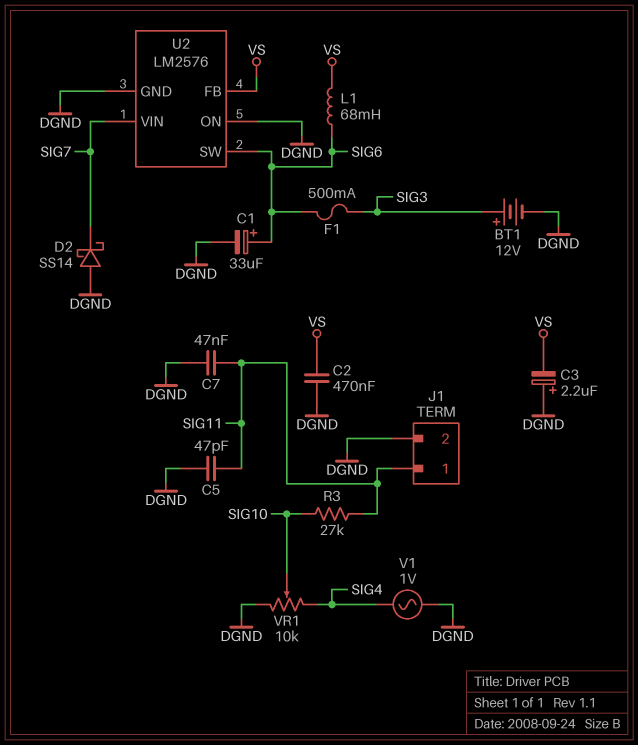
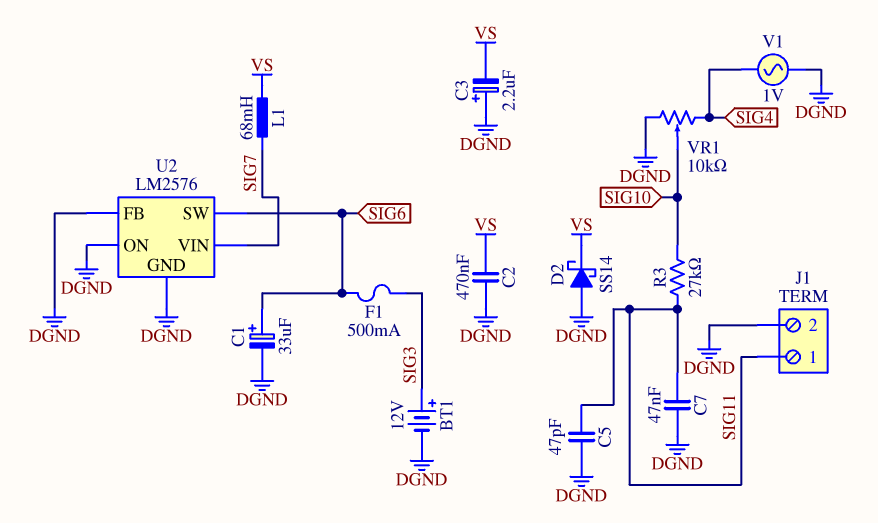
D2: schottky SS14 (A DGND, K SIG7) -> schottky SS14 (A DGND, K VS)
L1: 68mH (SIG6, VS) -> 68mH (SIG7, VS)
U2 pin FB: VS -> DGND

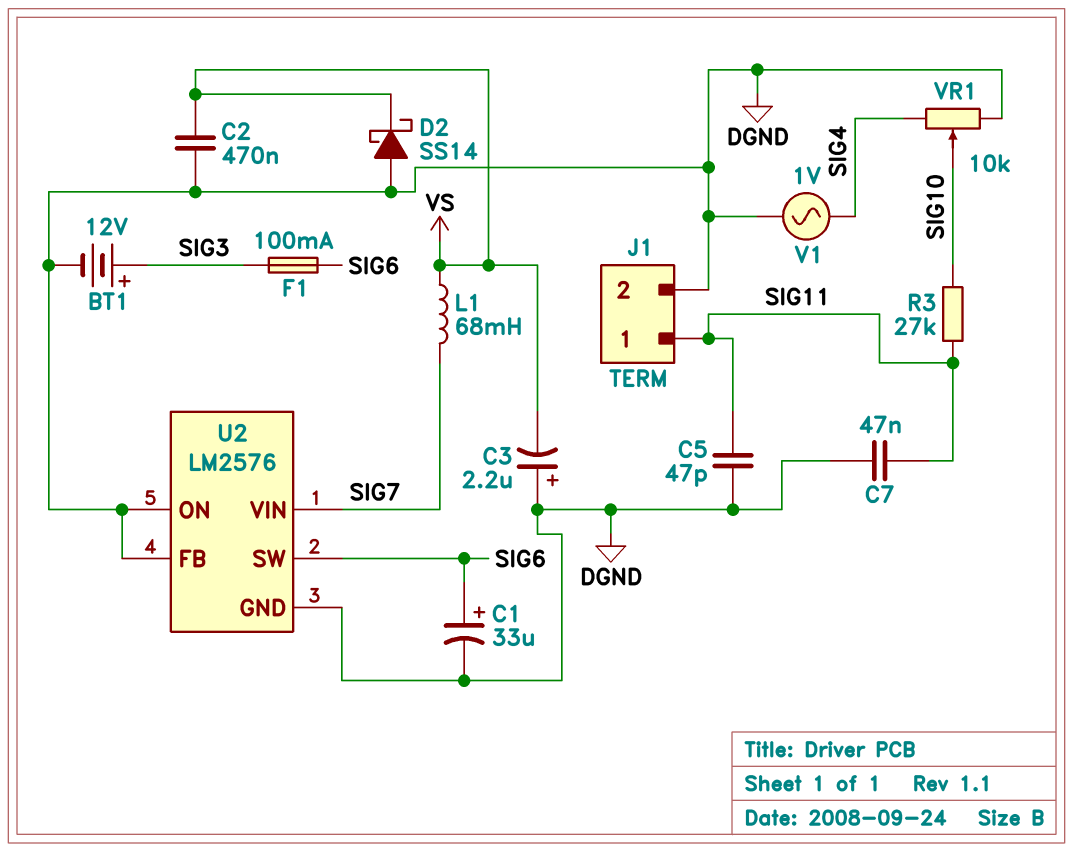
F1: 500mA (SIG3, SIG6) -> 100mA (SIG3, SIG6)

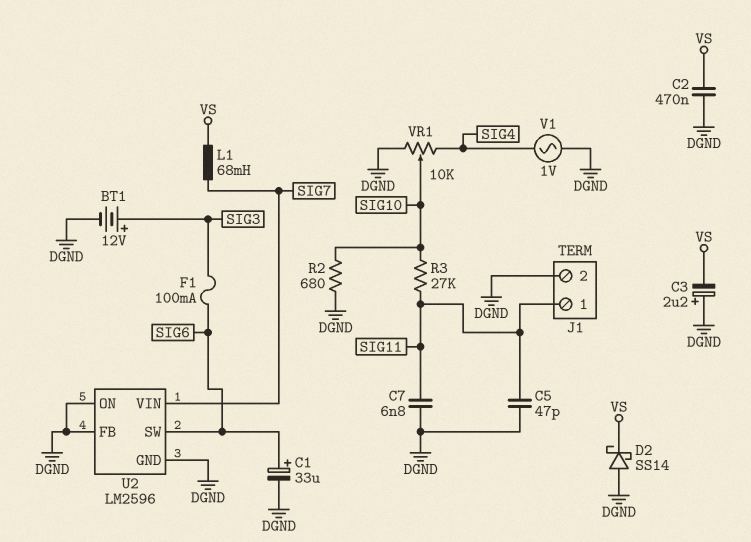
C7: 47nF (DGND, SIG11) -> 6.8nF (DGND, SIG11)
R2: none -> 680 (DGND, SIG10)
U2: LM2576 -> LM2596

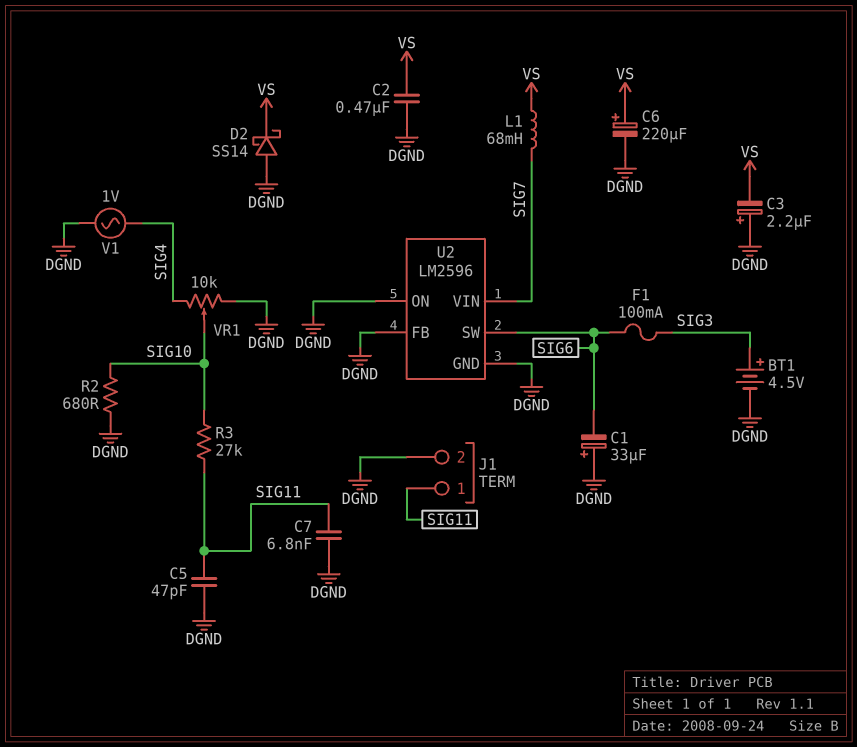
BT1: 12V (plus SIG3, minus DGND) -> 4.5V (plus SIG3, minus DGND)
C1: 33uF (plus SIG6, minus DGND) -> 33uF (plus DGND, minus SIG6)
C6: none -> 220uF (plus VS, minus DGND)

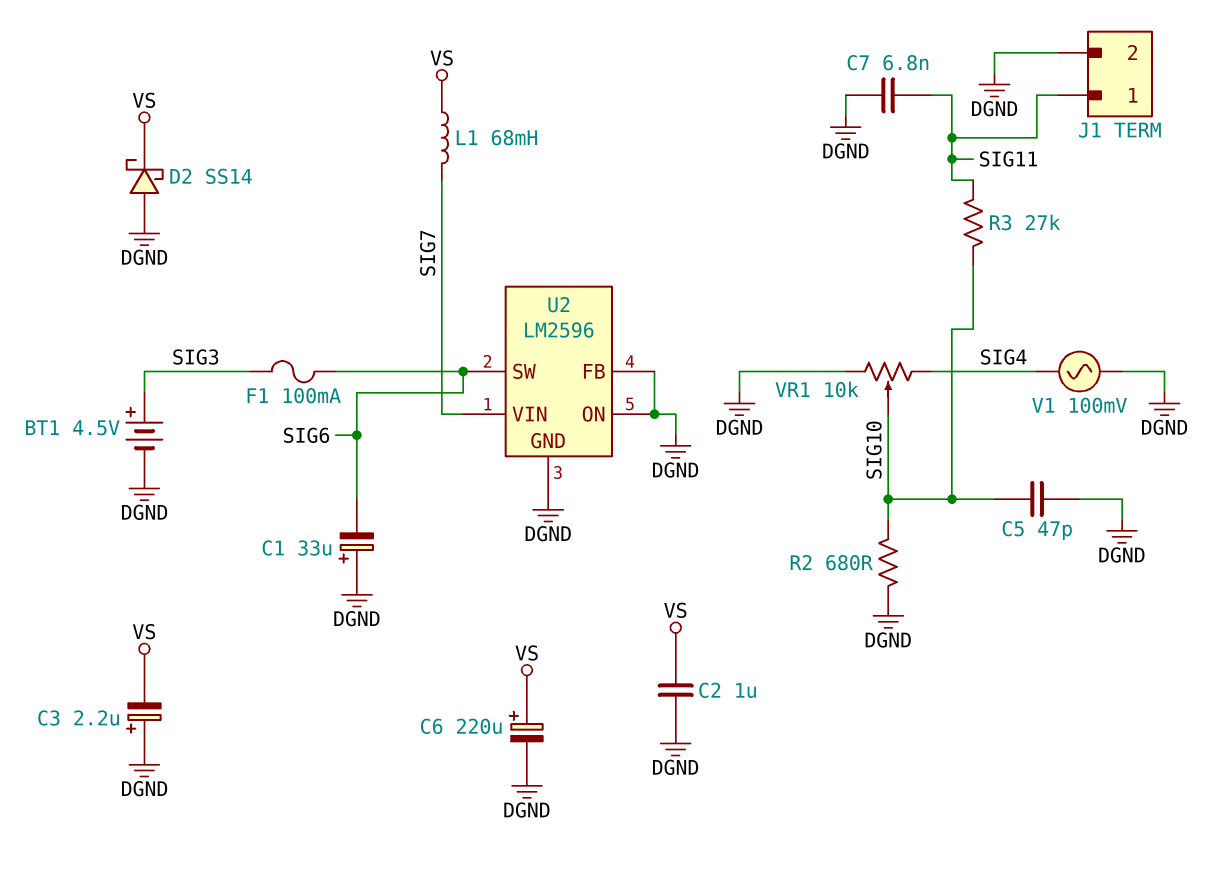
C2: 470nF (DGND, VS) -> 1uF (DGND, VS)
C5: 47pF (DGND, SIG11) -> 47pF (DGND, SIG10)
V1: AC 1V (DGND, SIG4) -> AC 100mV (DGND, SIG4)

